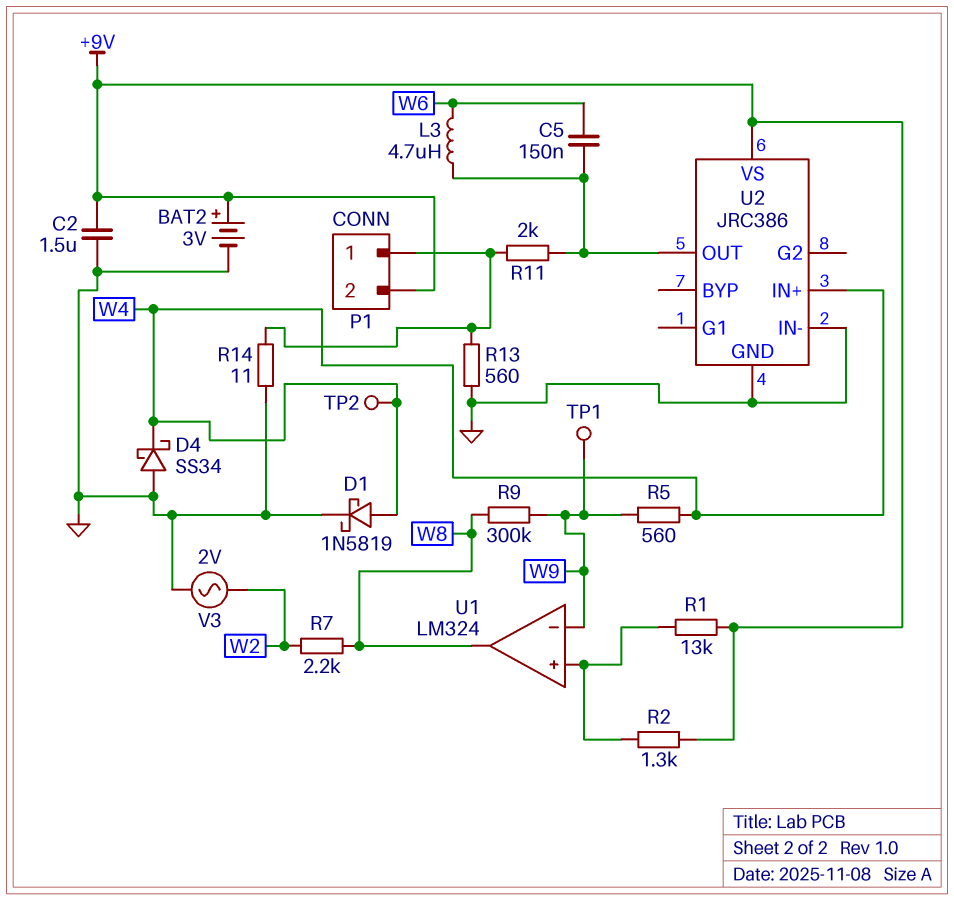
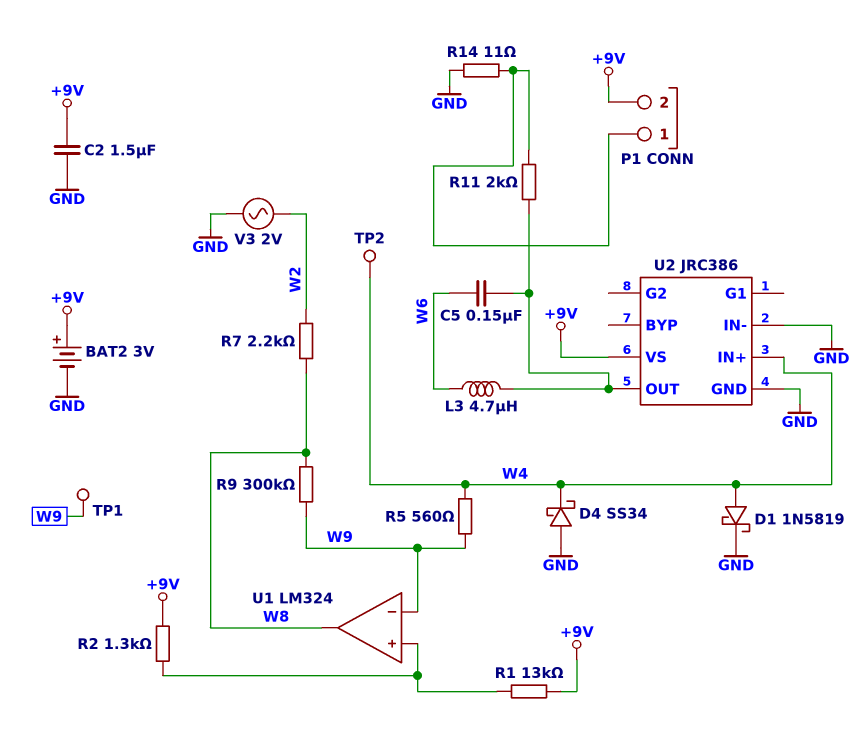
R13: 560 (GND, P1/1) -> none

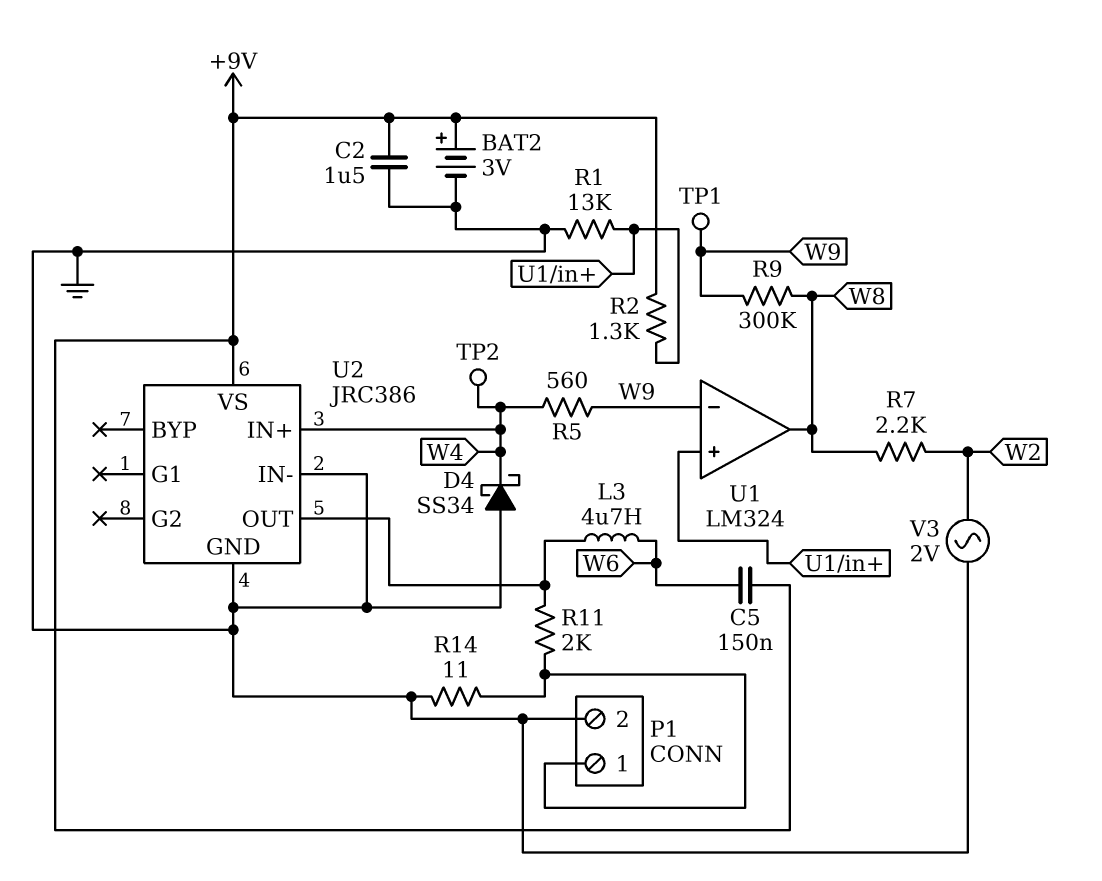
C5: 150nF (U2/OUT, W6) -> 150nF (+9V, W6)
D1: schottky 1N5819 (A W4, K GND) -> none
P1 pin 2: +9V -> GND
R1: 13k (+9V, U1/in+) -> 13k (GND, U1/in+)

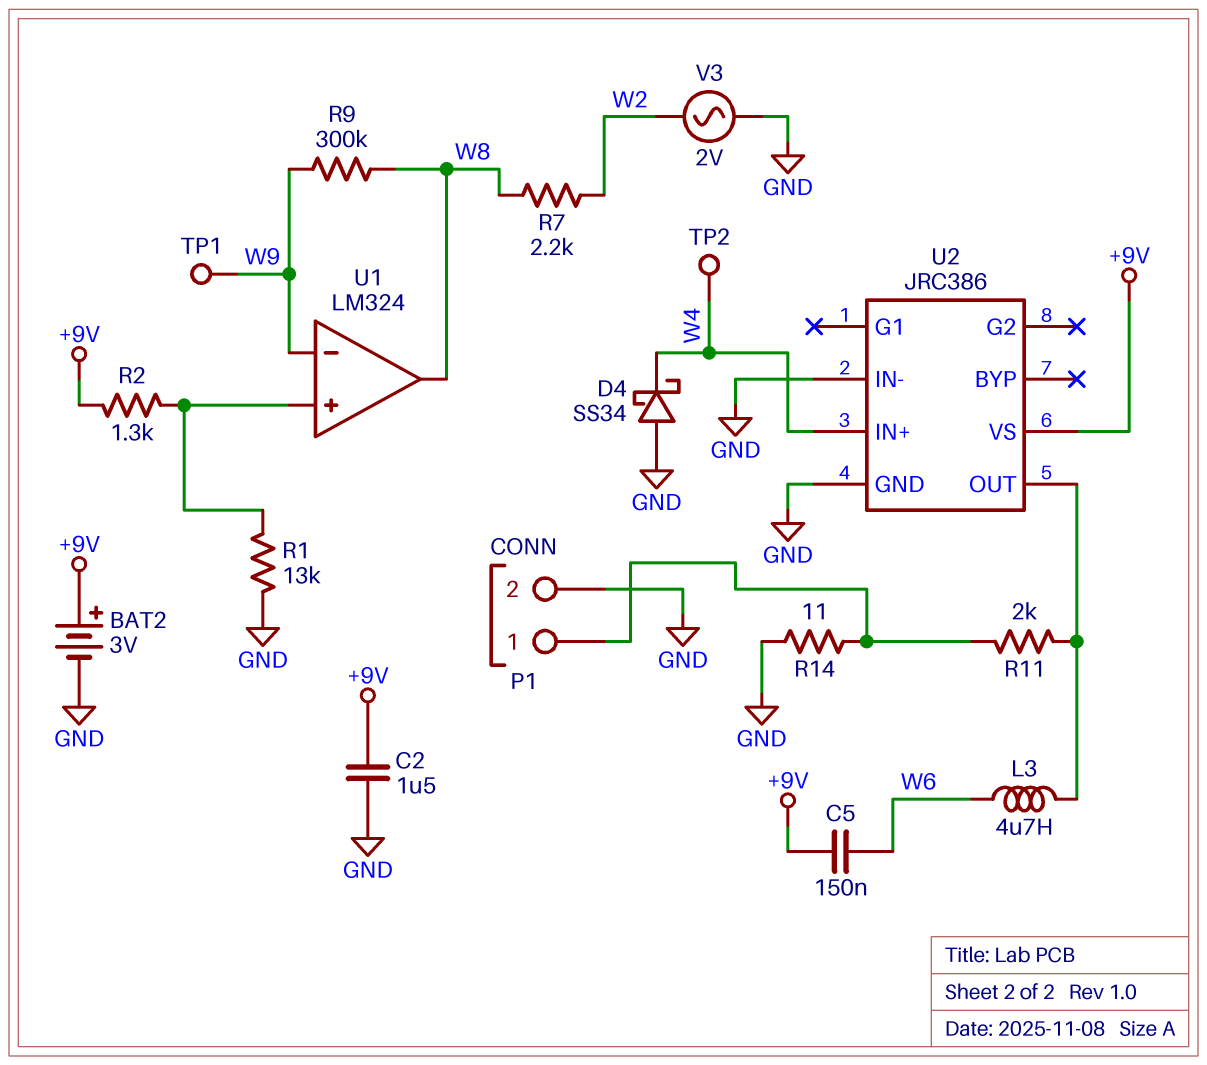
R5: 560 (W4, W9) -> none

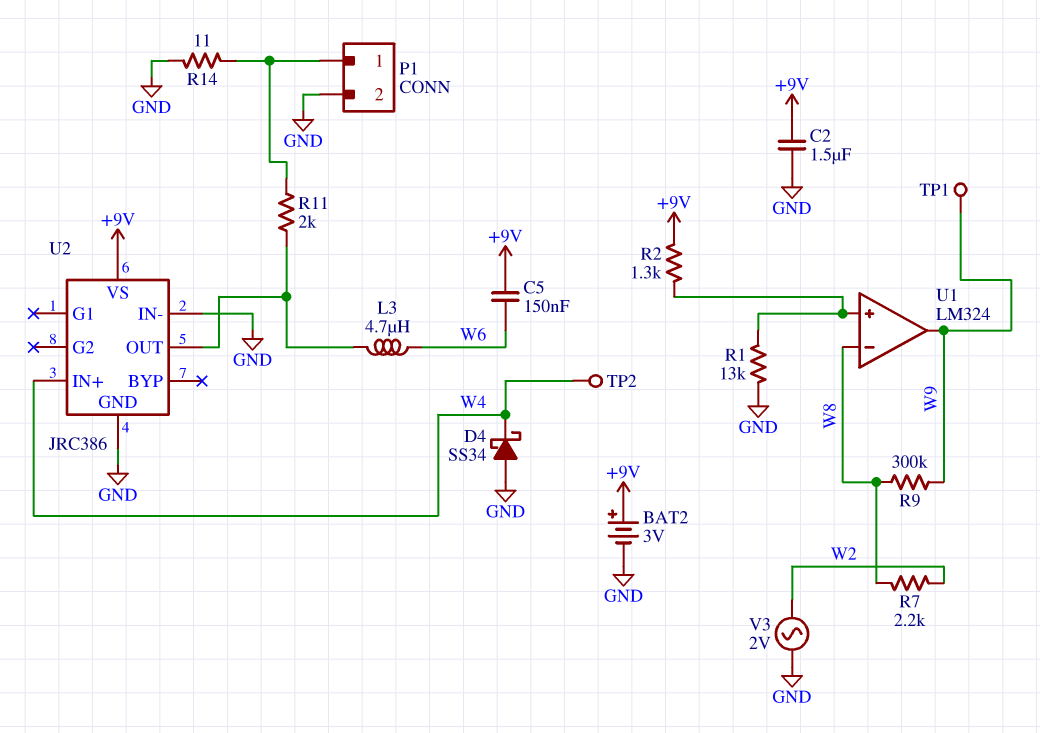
U1 pin in-: W9 -> W8
U1 pin out: W8 -> W9

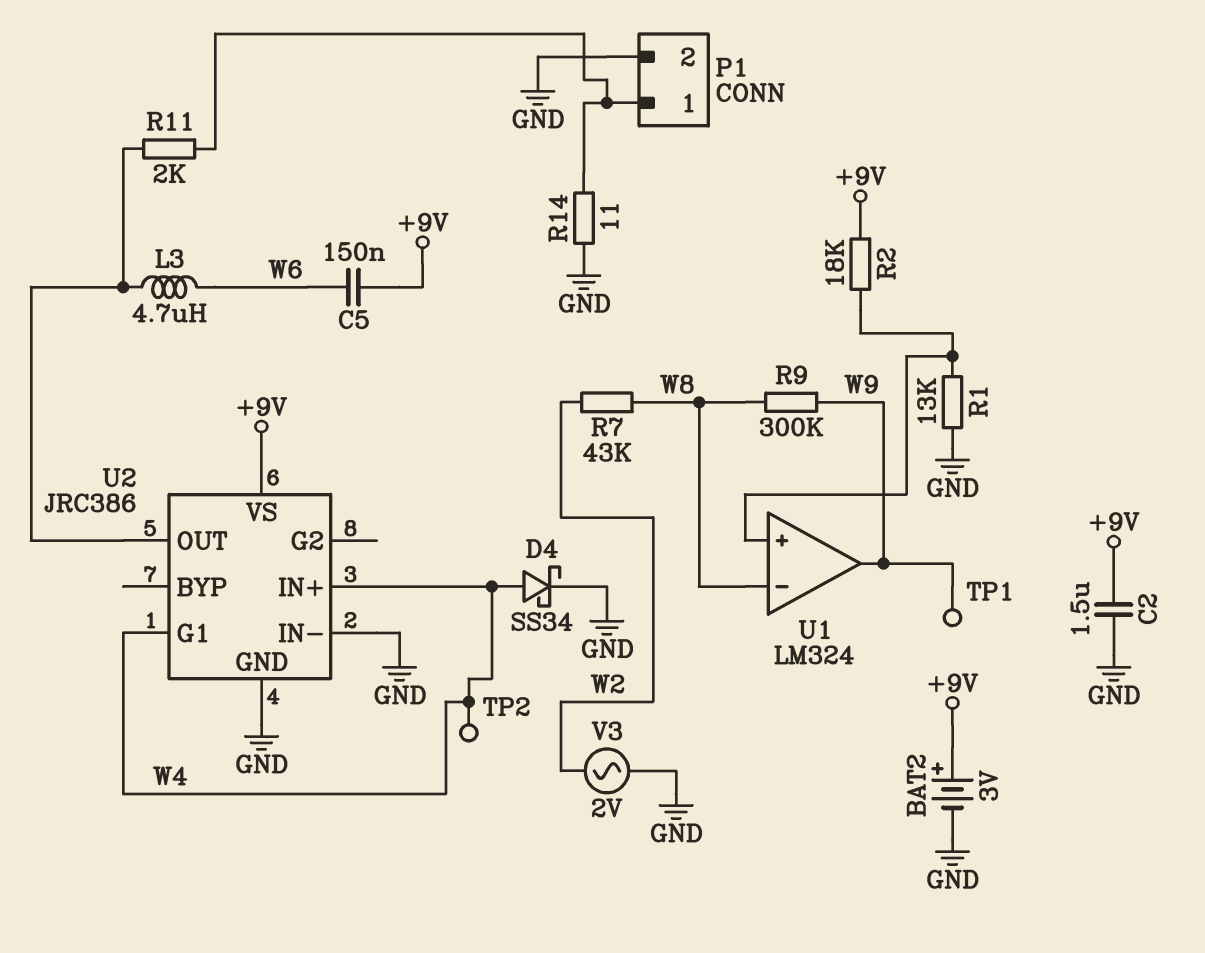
D4: schottky SS34 (A GND, K W4) -> schottky SS34 (A W4, K GND)
R2: 1.3k (+9V, U1/in+) -> 18k (+9V, U1/in+)
R7: 2.2k (W2, W8) -> 43k (W2, W8)
U2 pin G1: none -> W4

